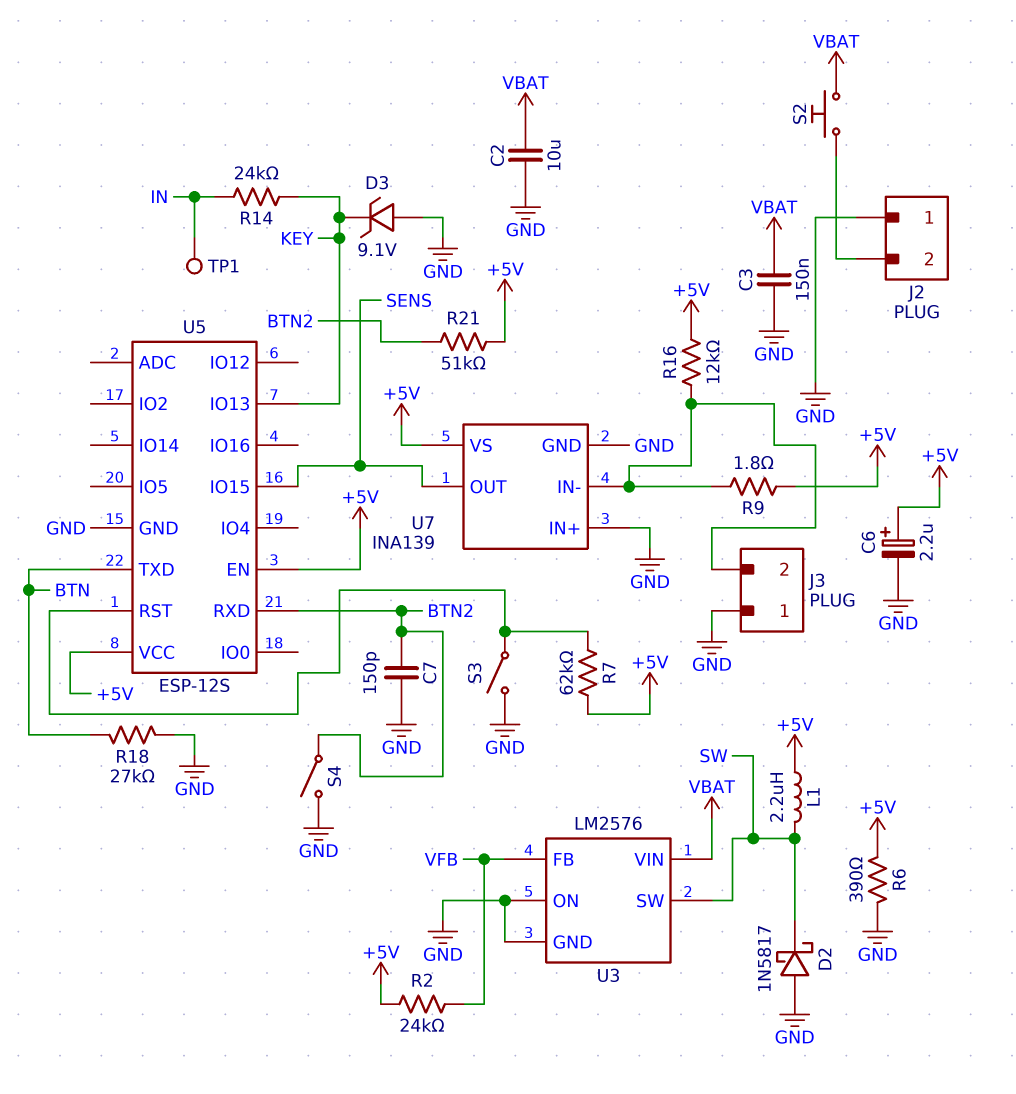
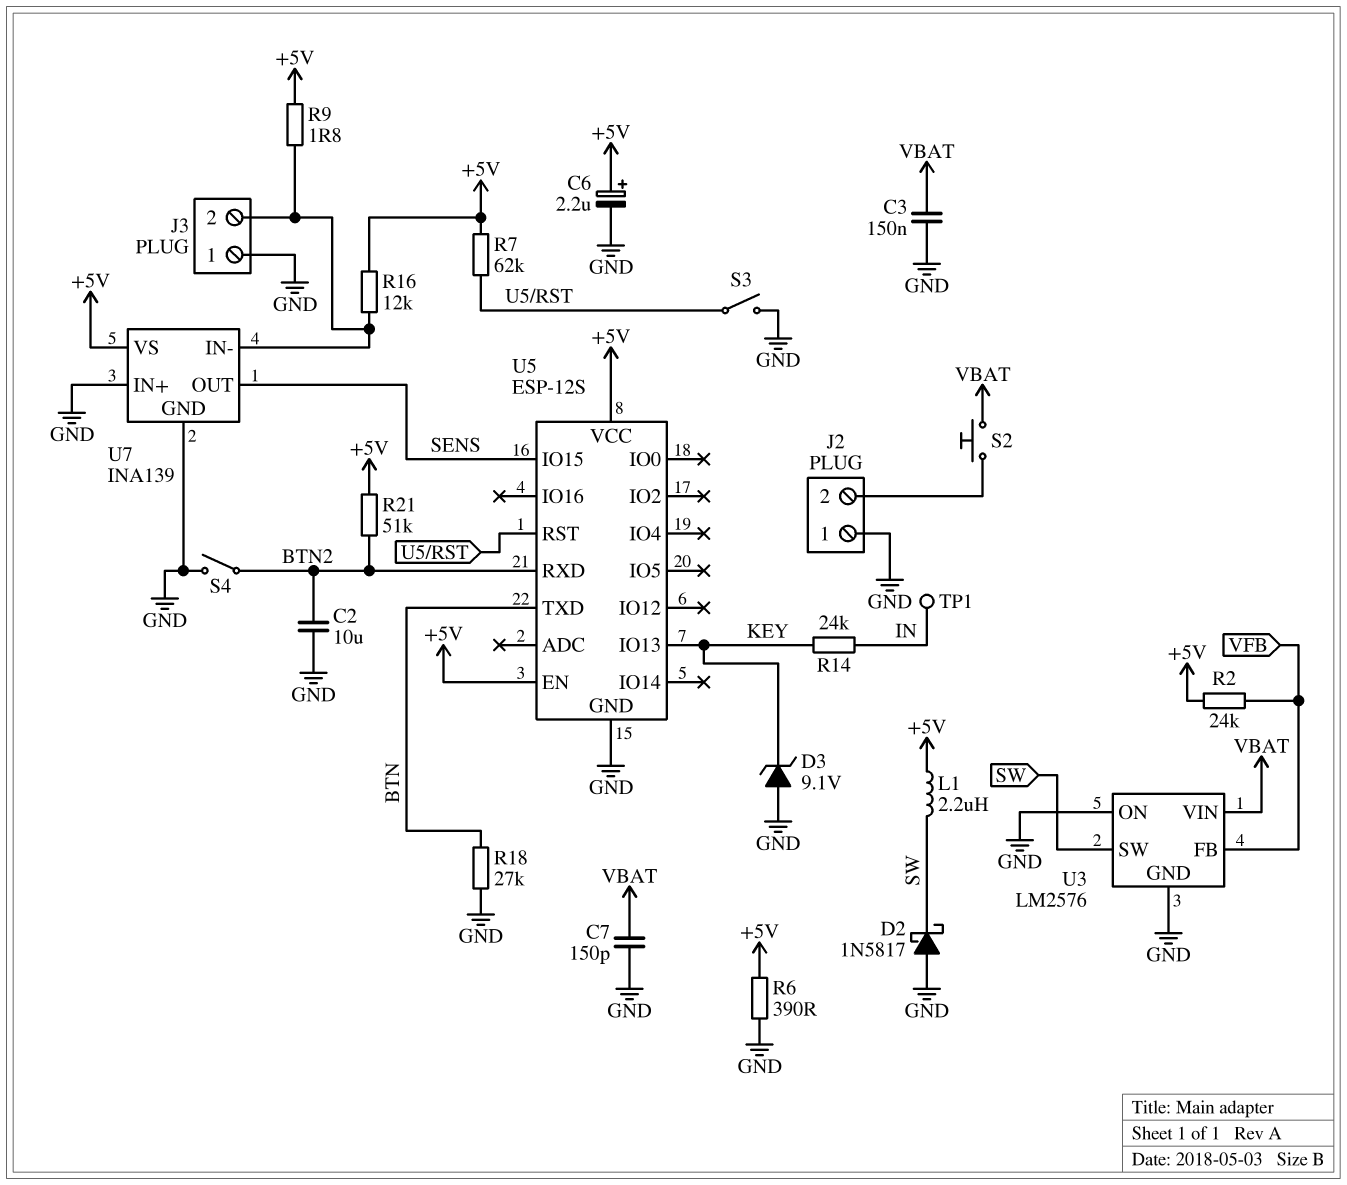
C2: 10uF (GND, VBAT) -> 10uF (BTN2, GND)
C7: 150pF (BTN2, GND) -> 150pF (GND, VBAT)

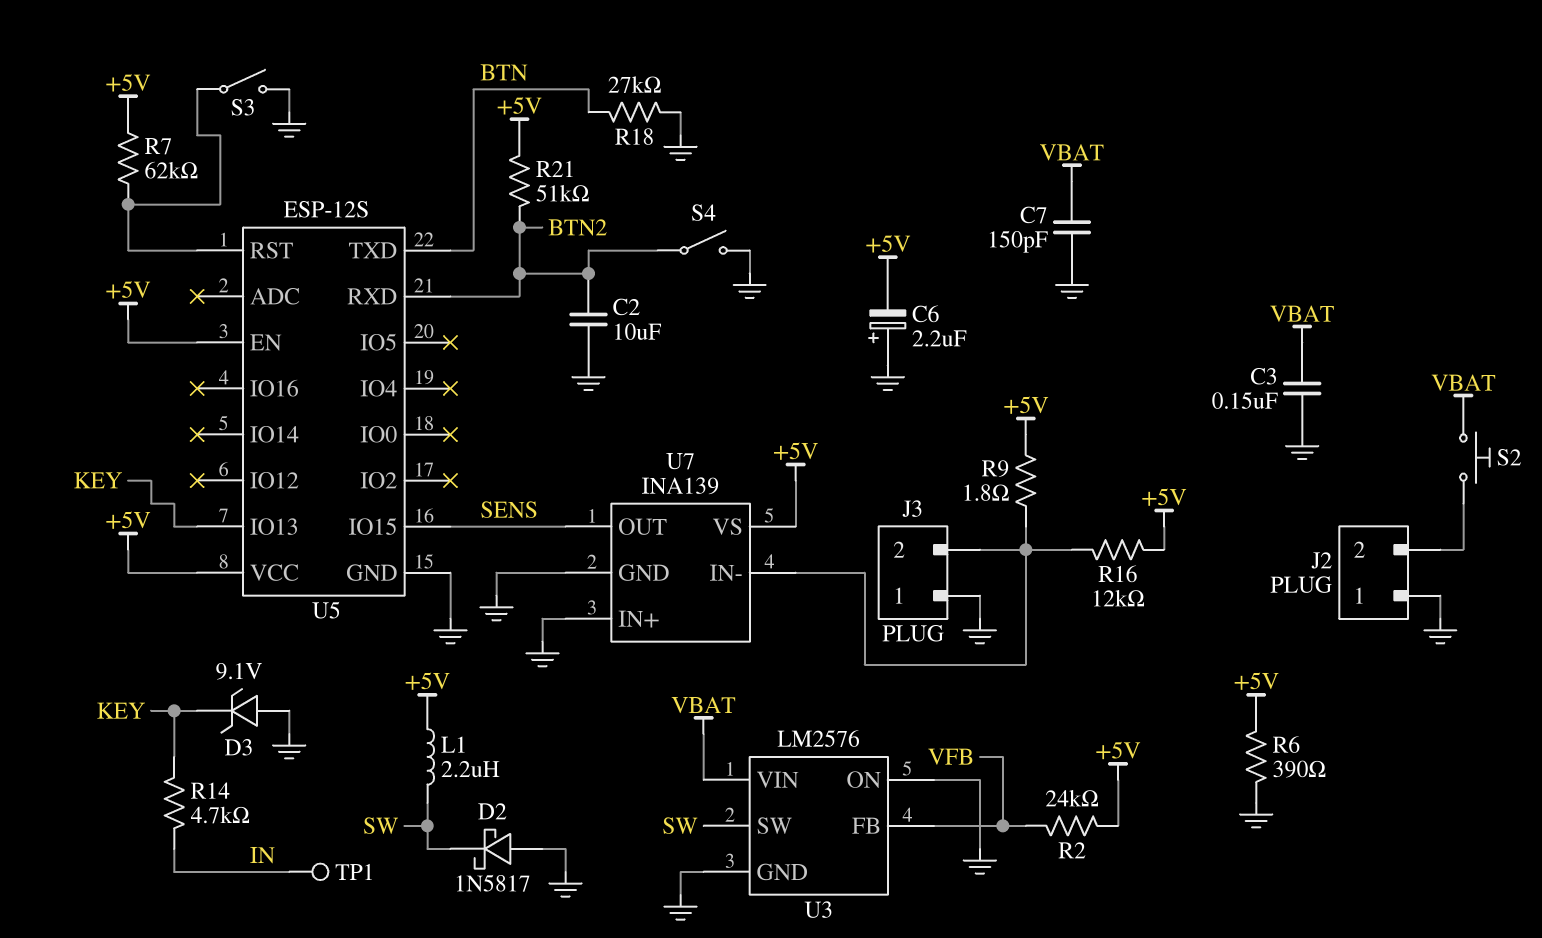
C6: 2.2uF (plus +5V, minus GND) -> 2.2uF (plus GND, minus +5V)
R14: 24k (IN, KEY) -> 4.7k (IN, KEY)

